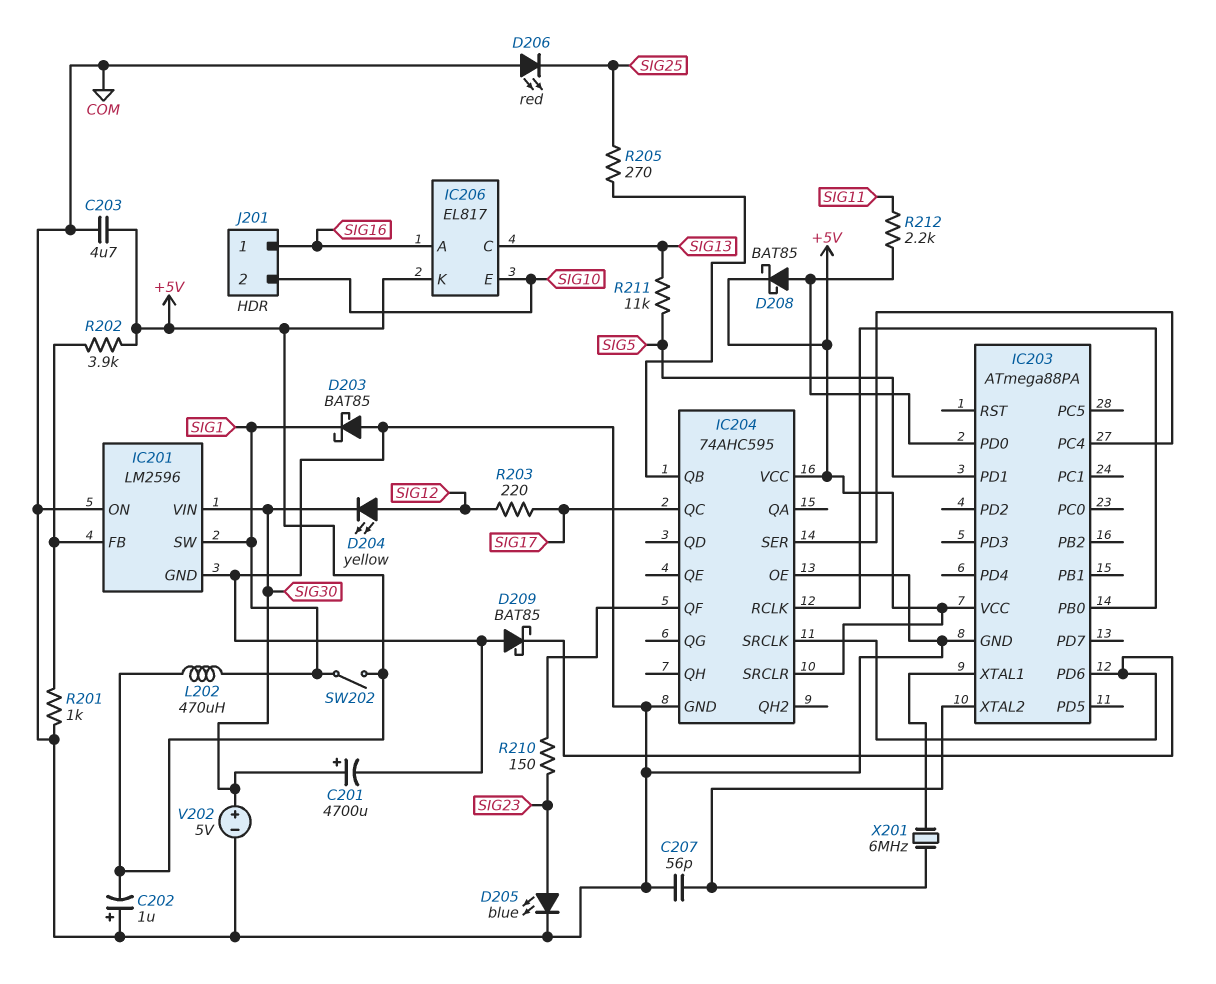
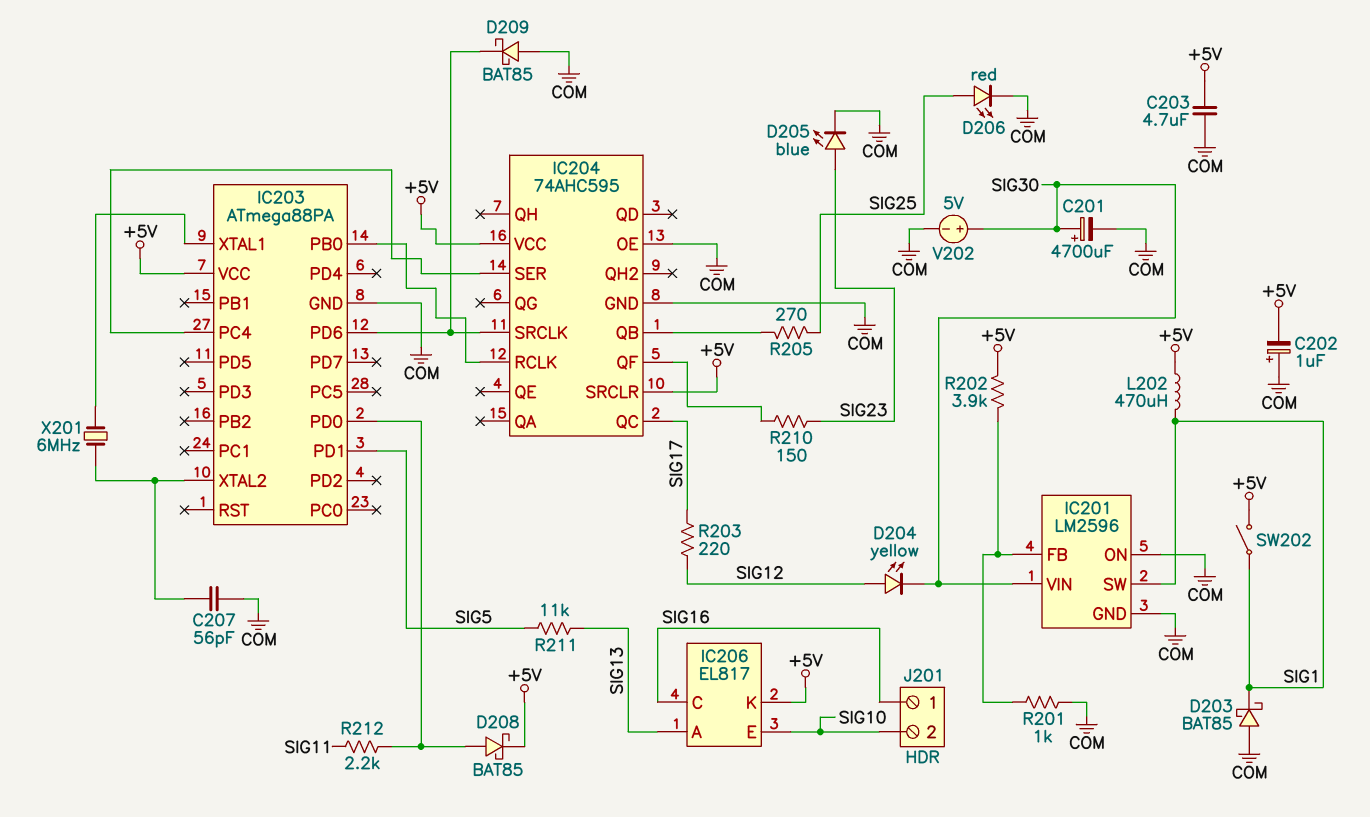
D206: LED red (A COM, K SIG25) -> LED red (A SIG25, K COM)
IC206 pin A: SIG16 -> SIG13
IC206 pin C: SIG13 -> SIG16

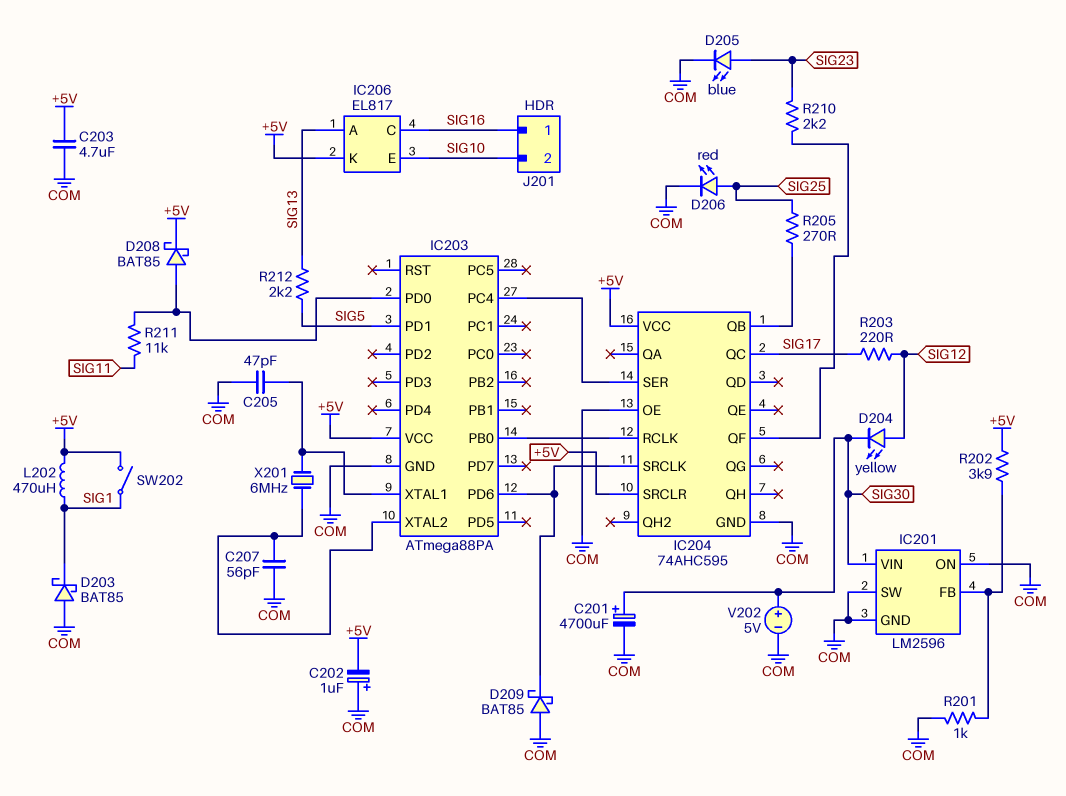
C205: none -> 47pF (COM, IC203/XTAL1)
IC201 pin SW: SIG1 -> COM
R210: 150 (IC204/QF, SIG23) -> 2.2k (IC204/QF, SIG23)
R211: 11k (SIG5, SIG13) -> 11k (IC203/PD0, SIG11)
R212: 2.2k (IC203/PD0, SIG11) -> 2.2k (SIG5, SIG13)

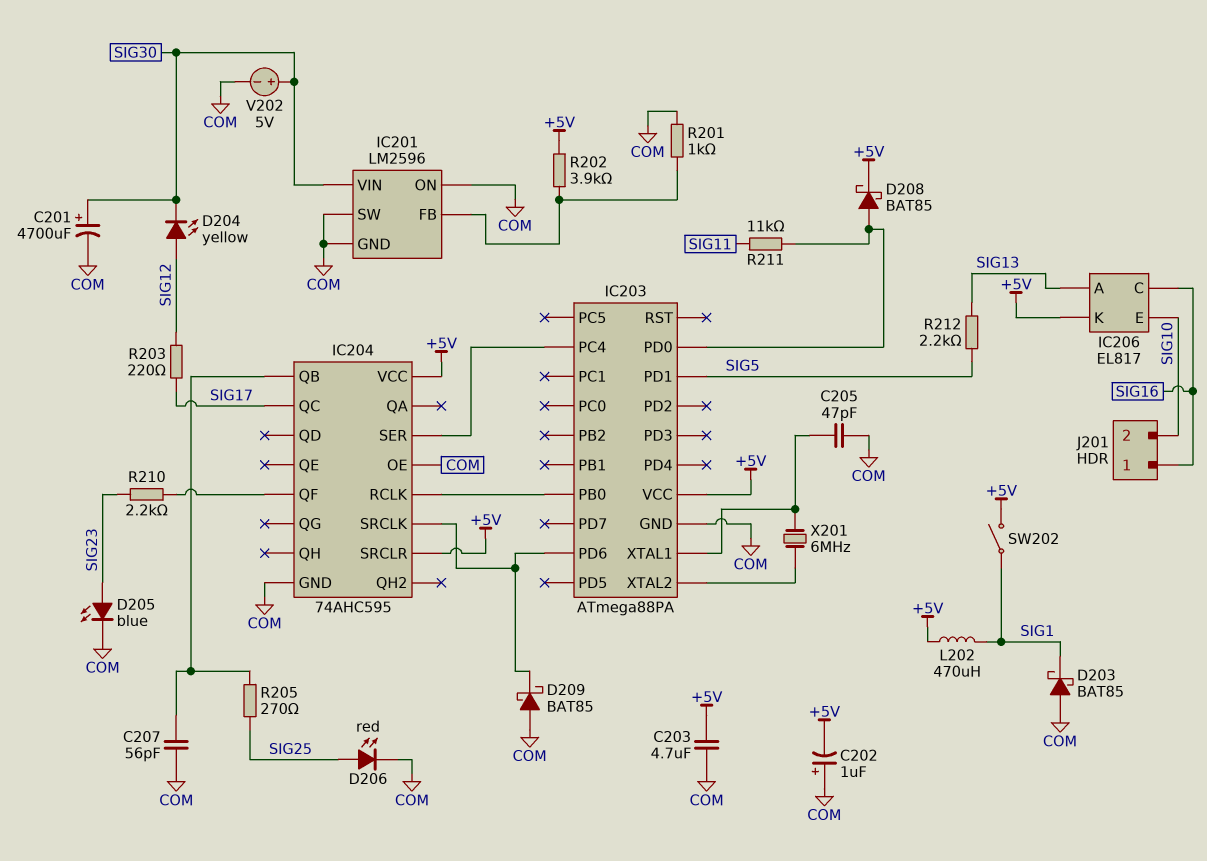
C207: 56pF (COM, IC203/XTAL2) -> 56pF (COM, IC204/QB)

